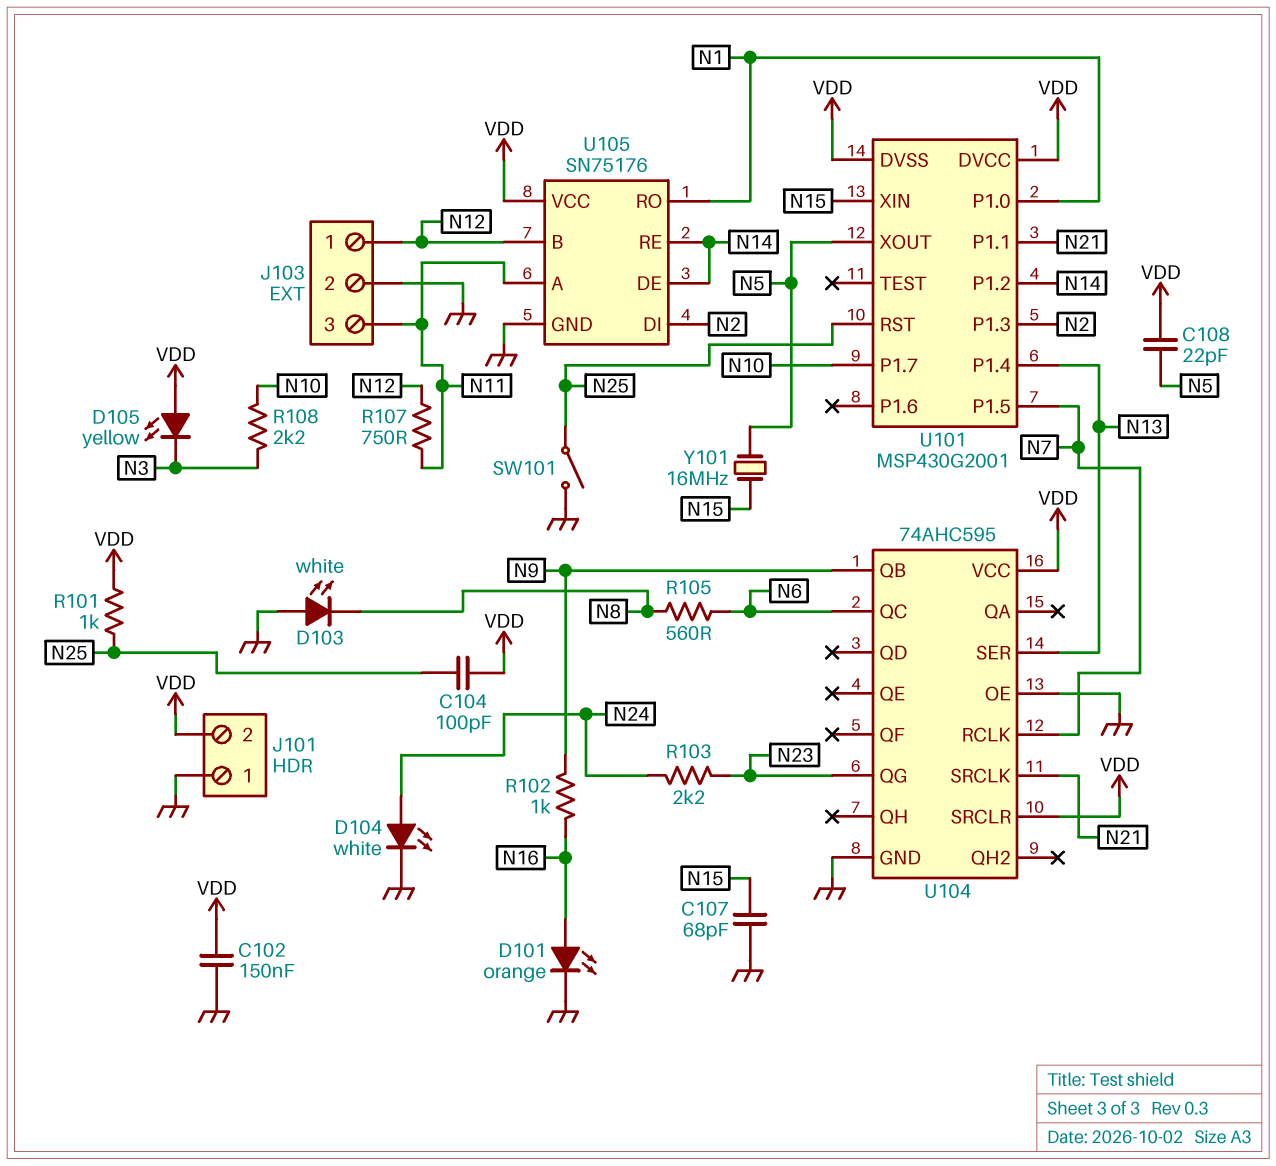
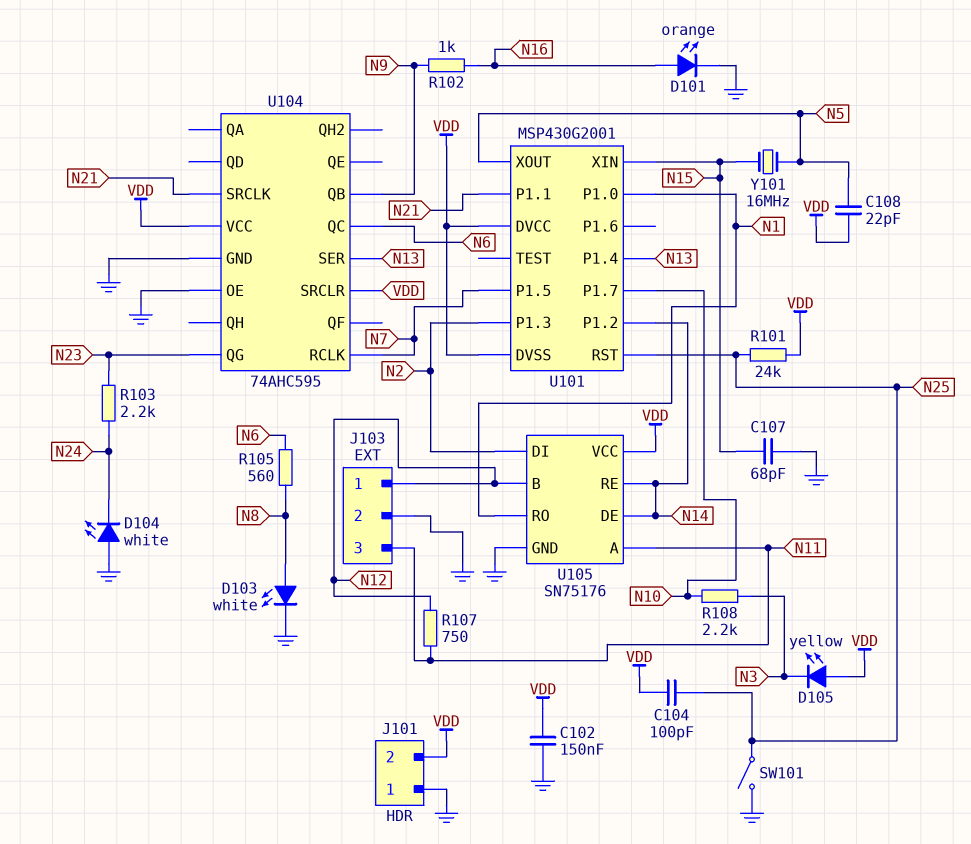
D103: LED white (A GND, K N8) -> LED white (A N8, K GND)
D104: LED white (A N24, K GND) -> LED white (A GND, K N24)
R101: 1k (N25, VDD) -> 24k (N25, VDD)

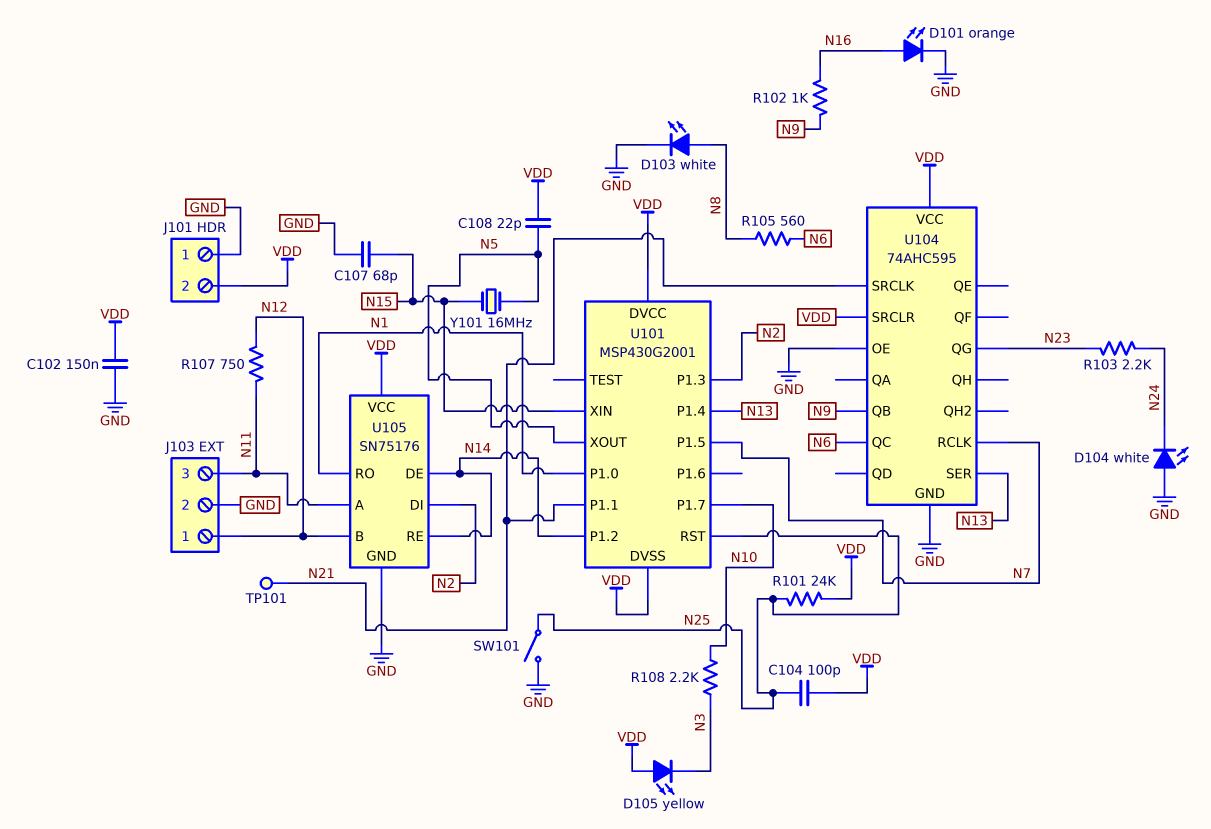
TP101: none -> test point (N21)

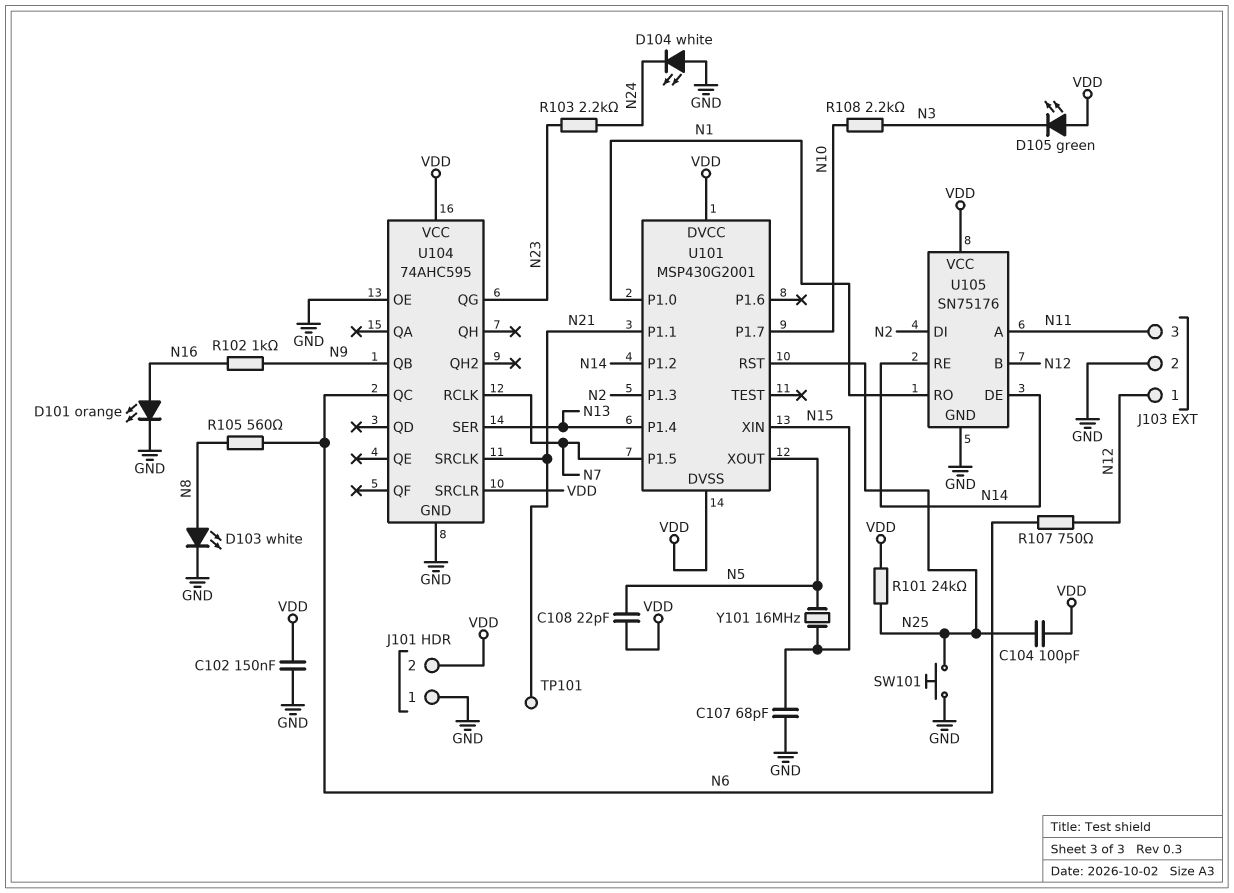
D105: LED yellow (A VDD, K N3) -> LED green (A VDD, K N3)
R107: 750 (N11, N12) -> 750 (N6, N12)
SW101: switch (GND, N25) -> button (GND, N25)

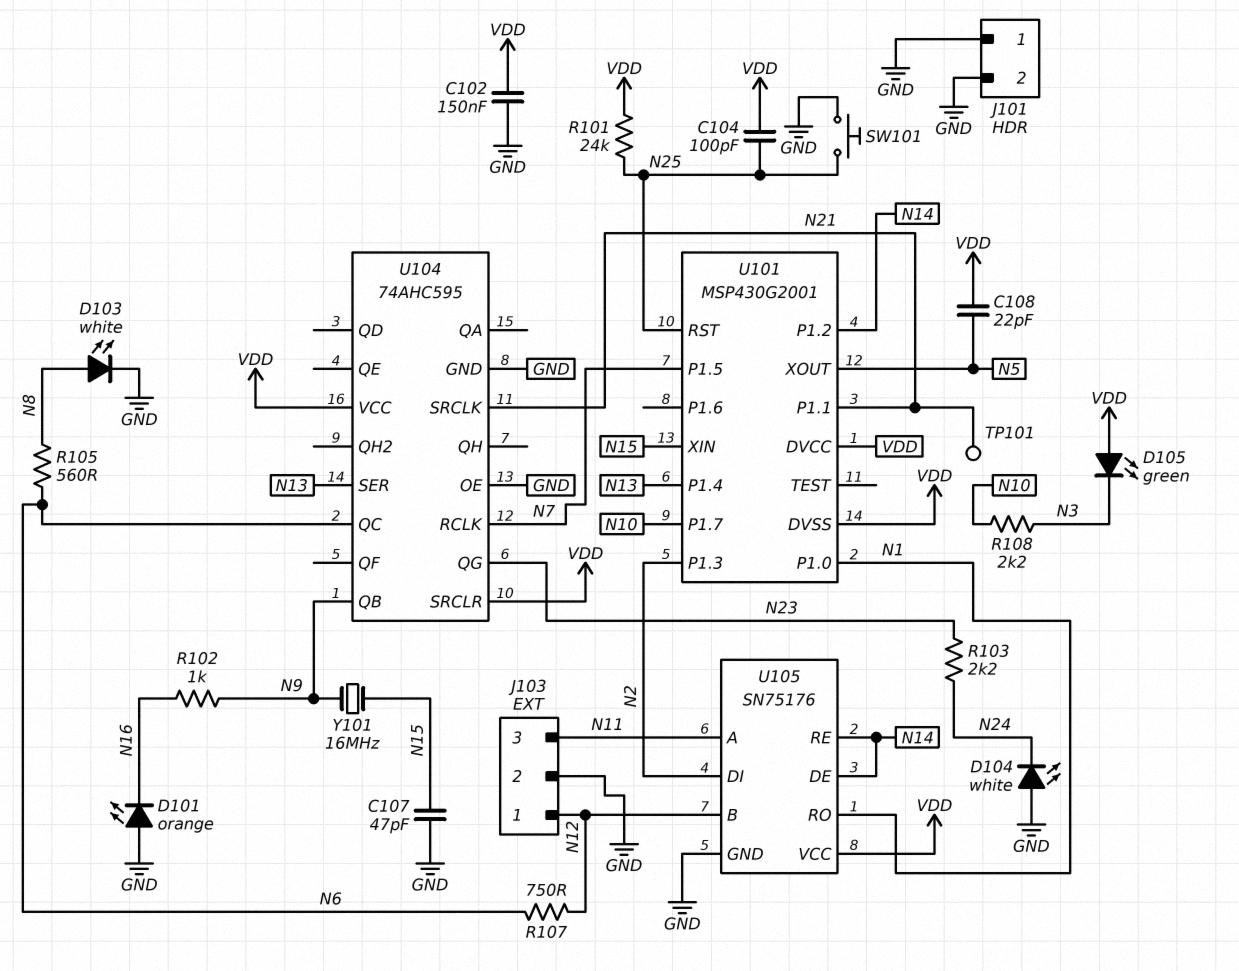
C107: 68pF (GND, N15) -> 47pF (GND, N15)
D101: LED orange (A N16, K GND) -> LED orange (A GND, K N16)
J101 pin 2: VDD -> GND
Y101: 16MHz (N5, N15) -> 16MHz (N9, N15)

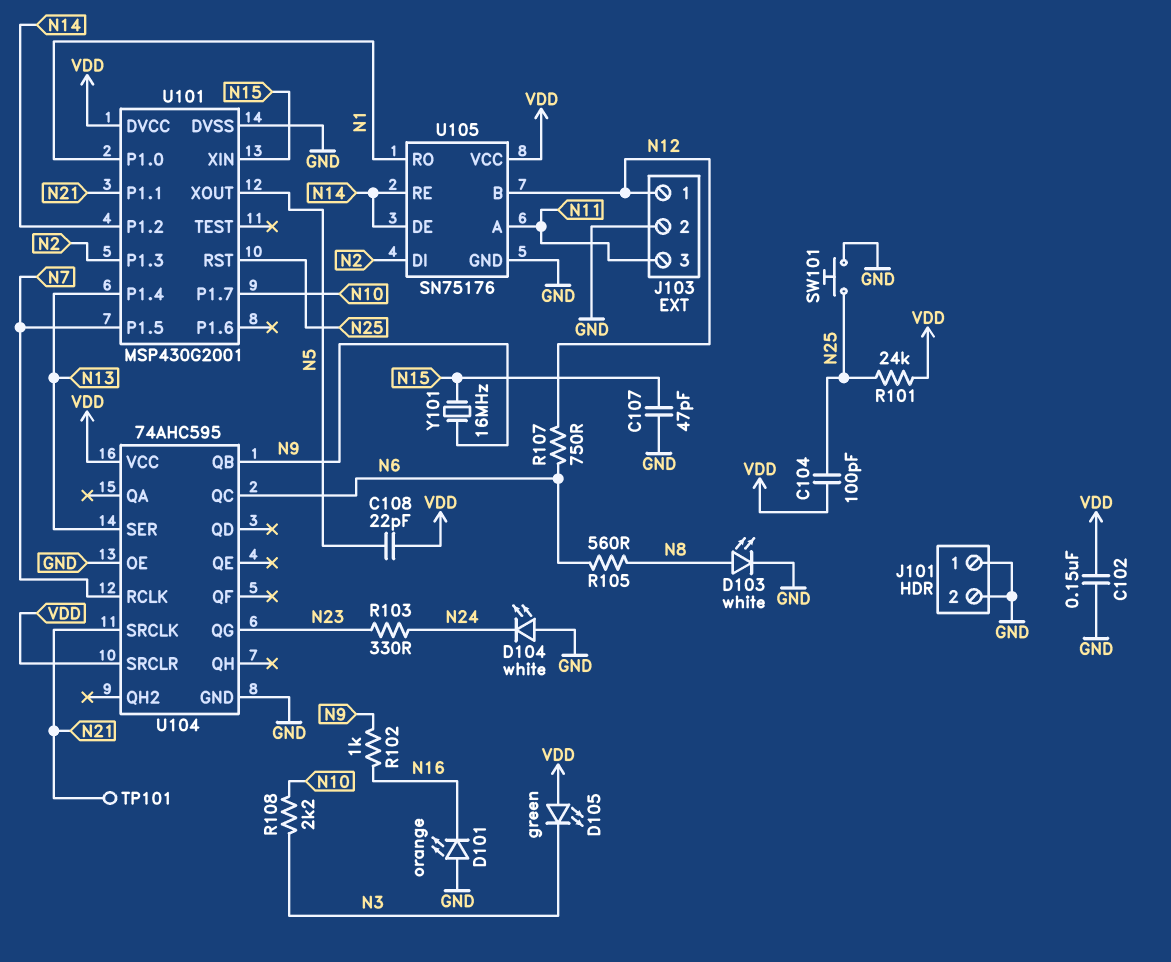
R103: 2.2k (N23, N24) -> 330 (N23, N24)
U101 pin DVSS: VDD -> GND

